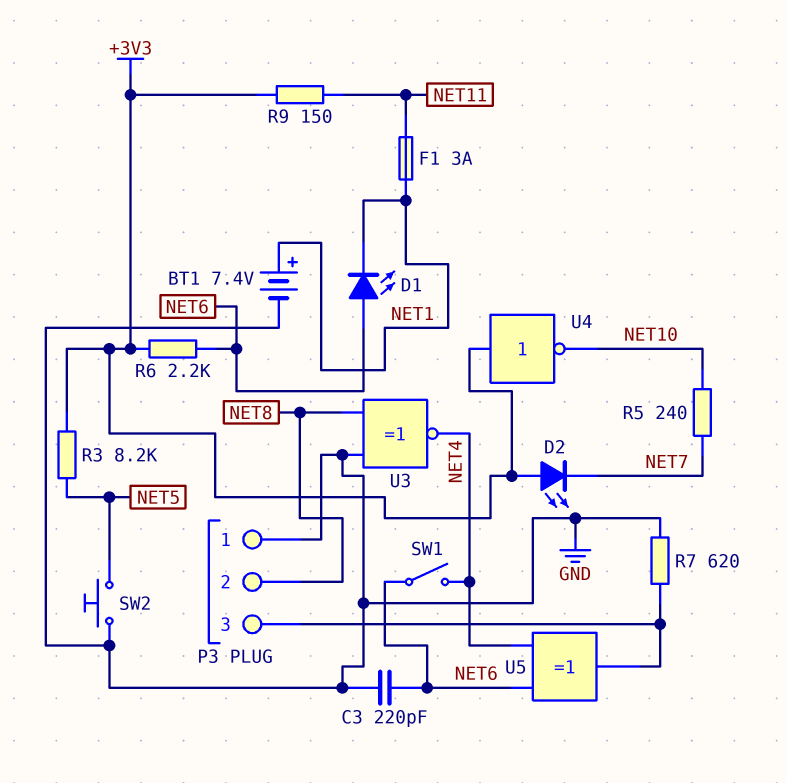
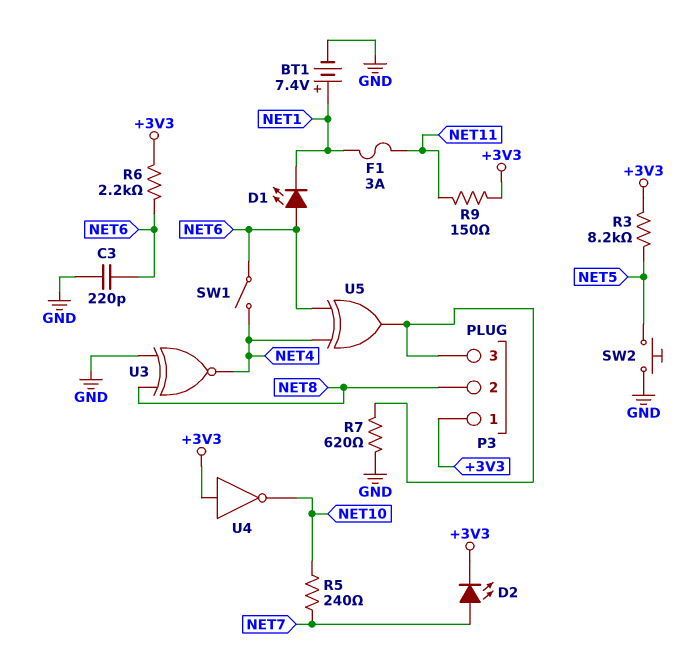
D2: LED (A +3V3, K NET7) -> LED (A NET7, K +3V3)
P3 pin 1: GND -> +3V3

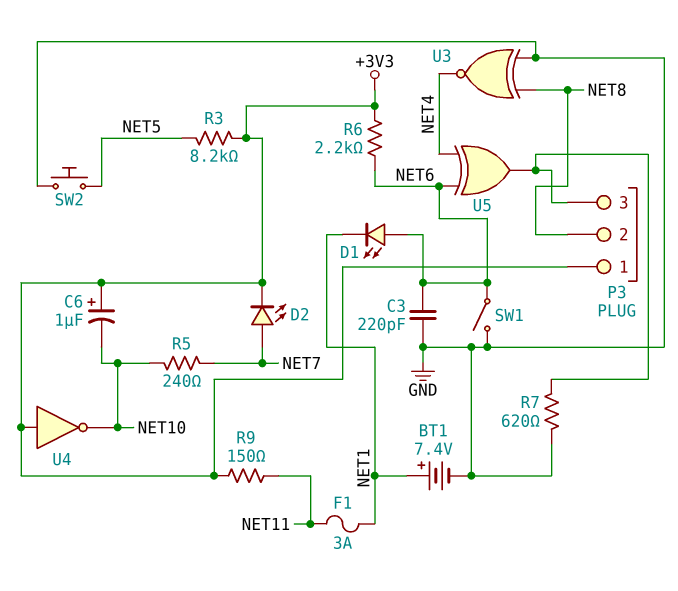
C6: none -> 1uF (plus +3V3, minus NET10)
SW1: switch (NET4, NET6) -> switch (GND, NET6)

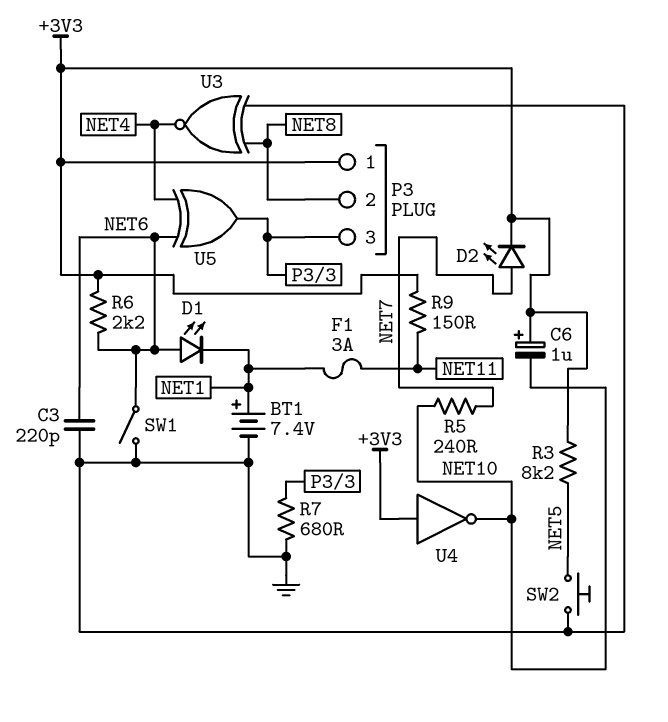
R7: 620 (GND, P3/3) -> 680 (GND, P3/3)

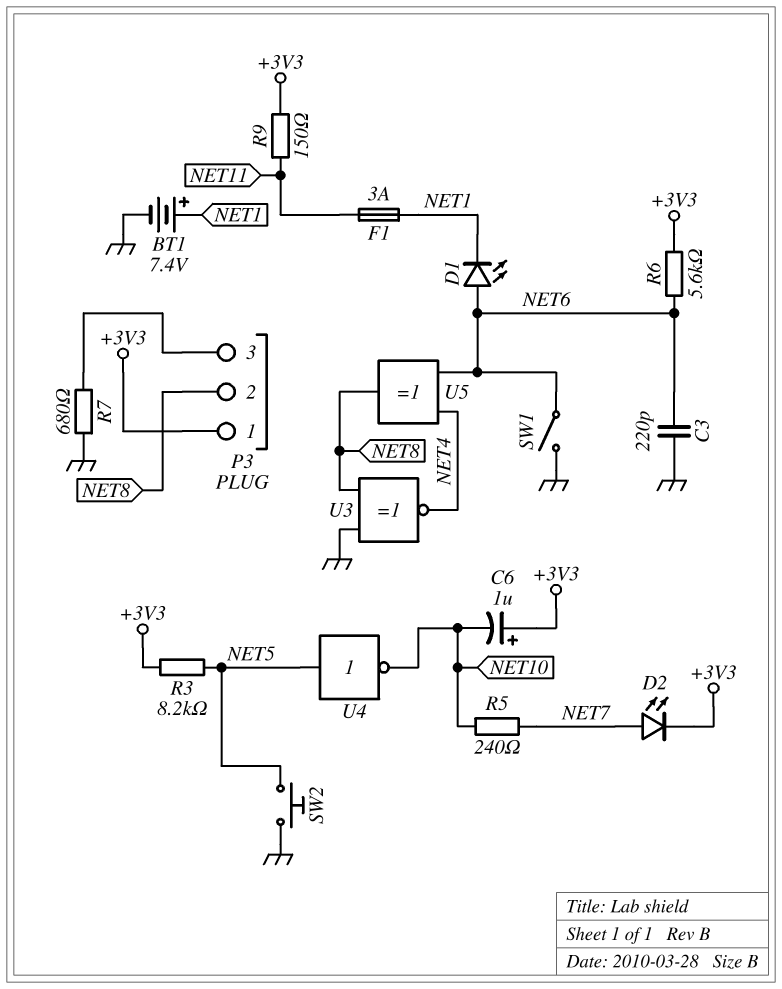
R6: 2.2k (+3V3, NET6) -> 5.6k (+3V3, NET6)
U4: NOT (in +3V3, out NET10) -> NOT (in NET5, out NET10)
U5: XOR (in NET4, in NET6, out P3/3) -> XOR (in NET4, in NET6, out NET8)

